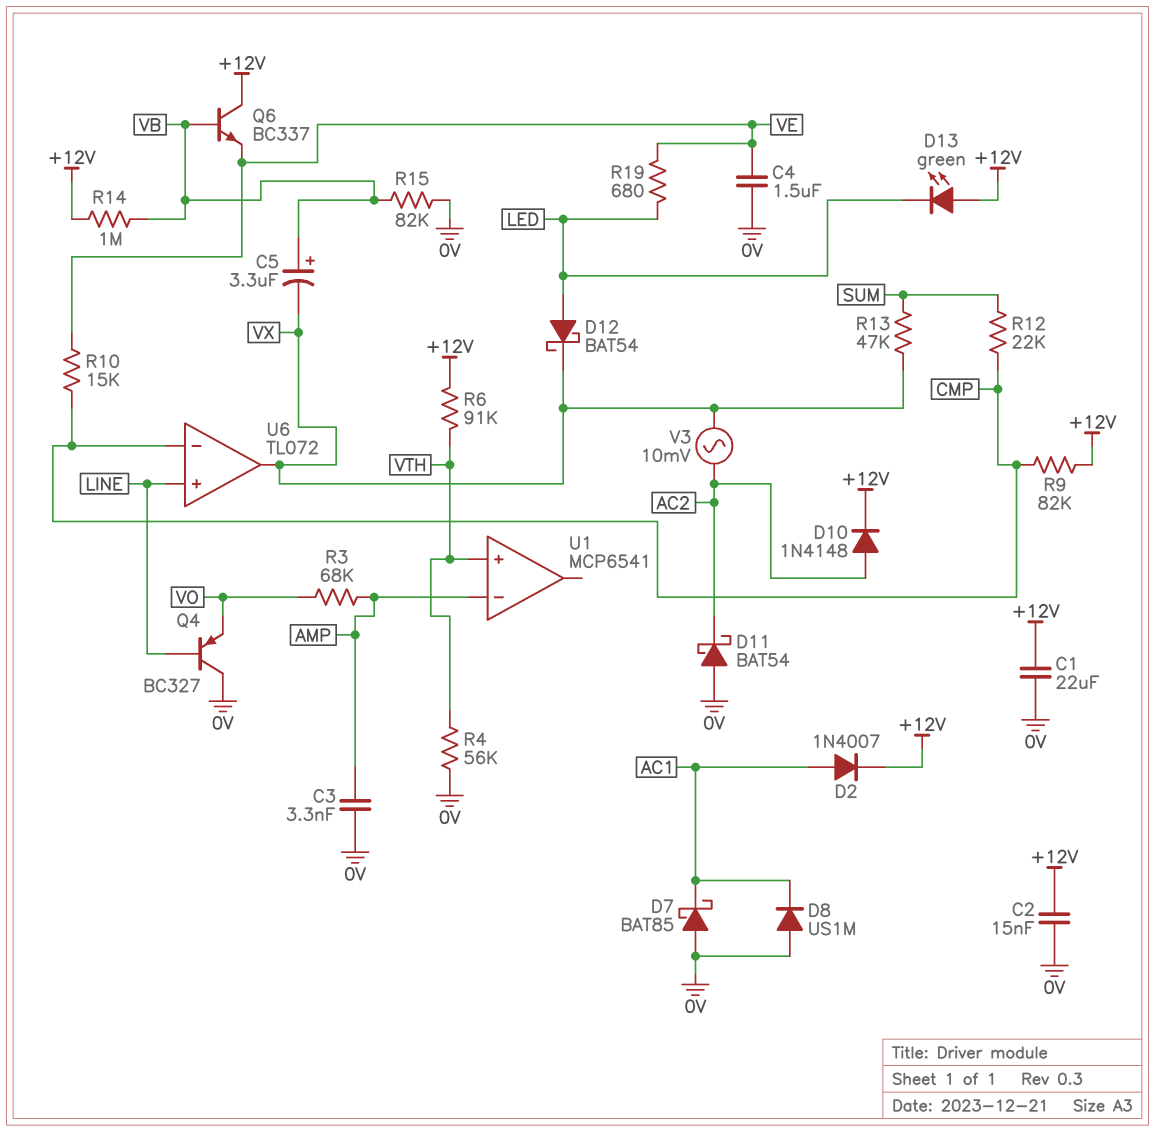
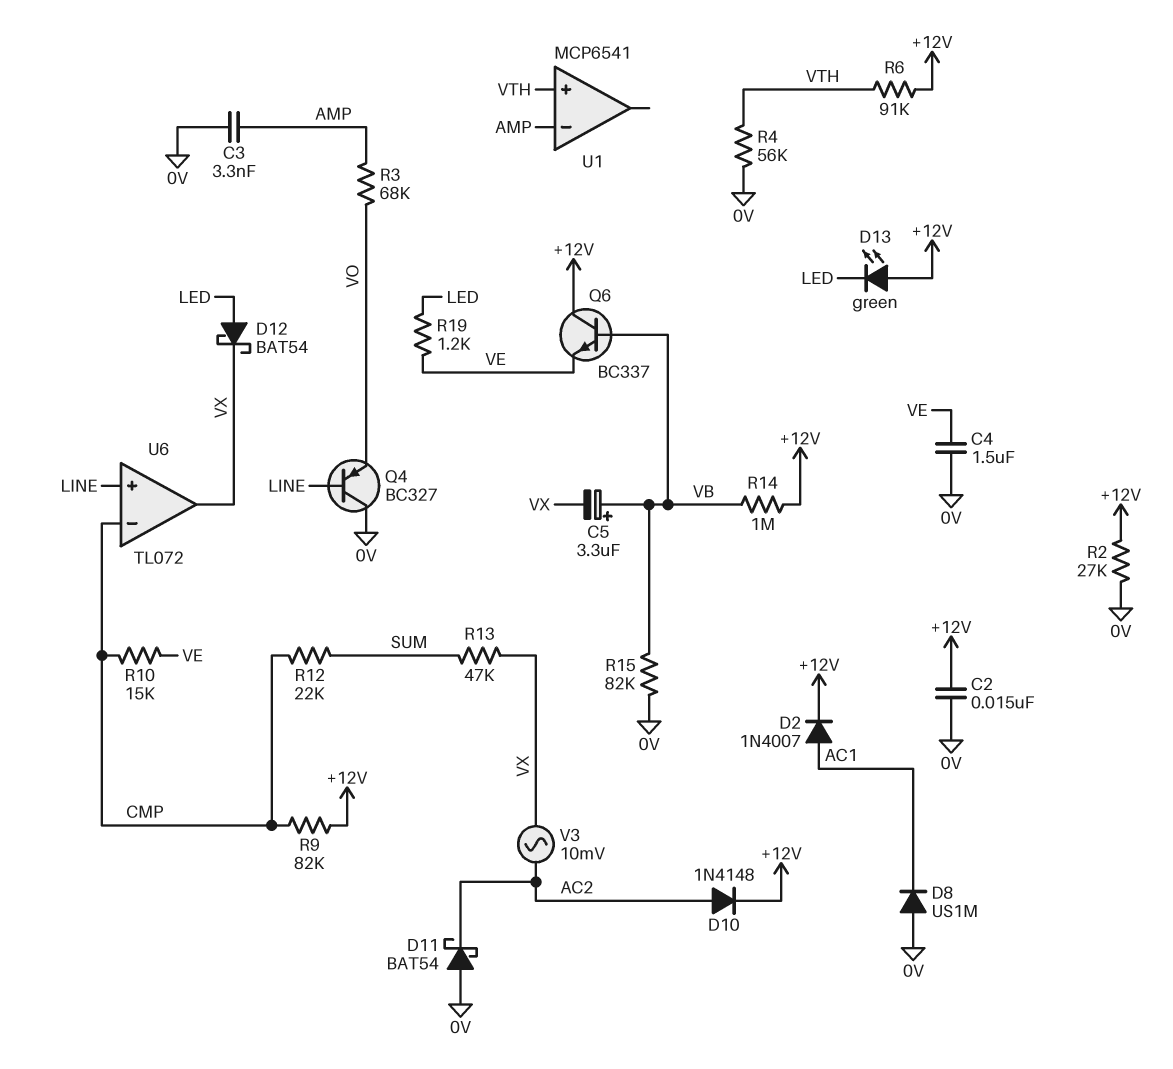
C1: 22uF (+12V, 0V) -> none
D7: schottky BAT85 (A 0V, K AC1) -> none
R2: none -> 27k (+12V, 0V)
R19: 680 (LED, VE) -> 1.2k (LED, VE)

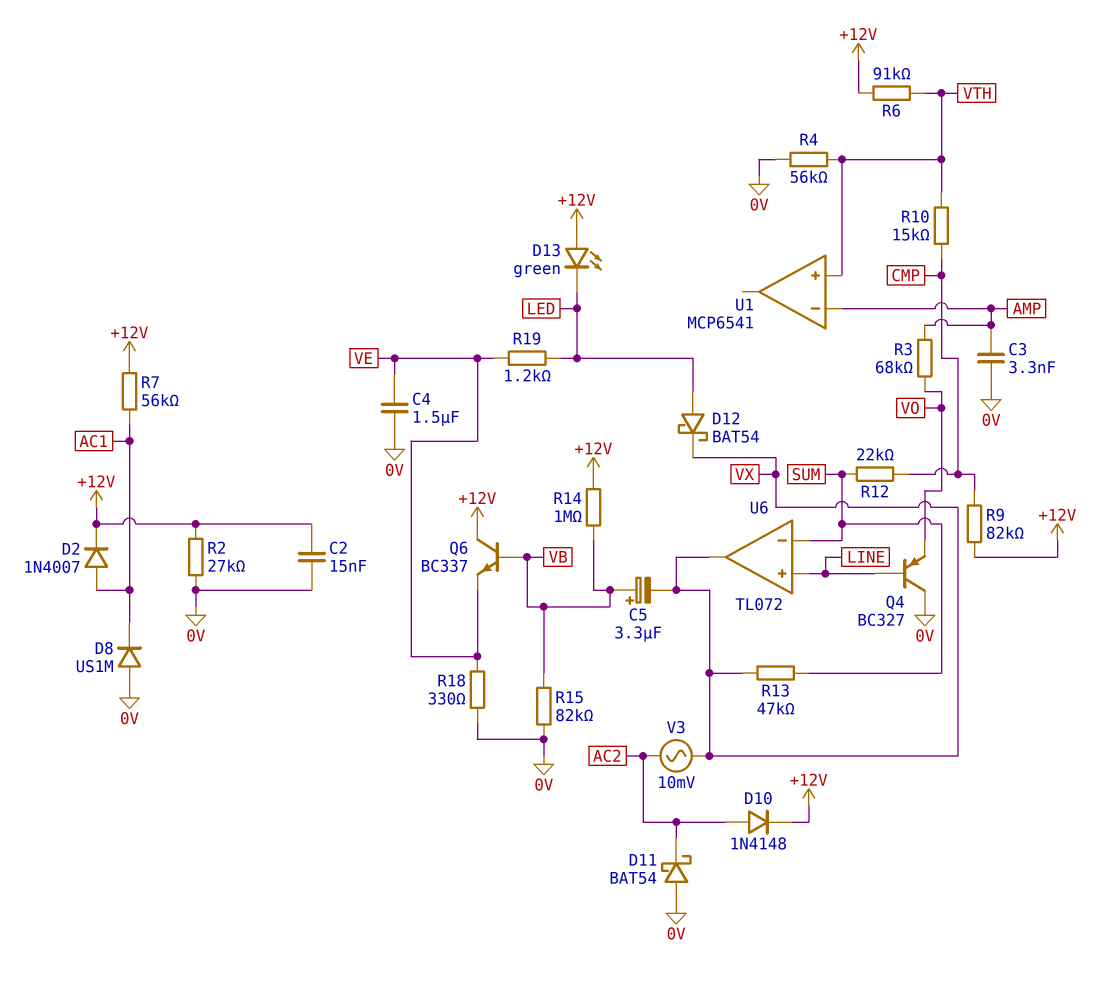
R7: none -> 56k (+12V, AC1)
R10: 15k (CMP, VE) -> 15k (CMP, VTH)
R18: none -> 330 (0V, VE)
U6 pin in-: CMP -> SUM

